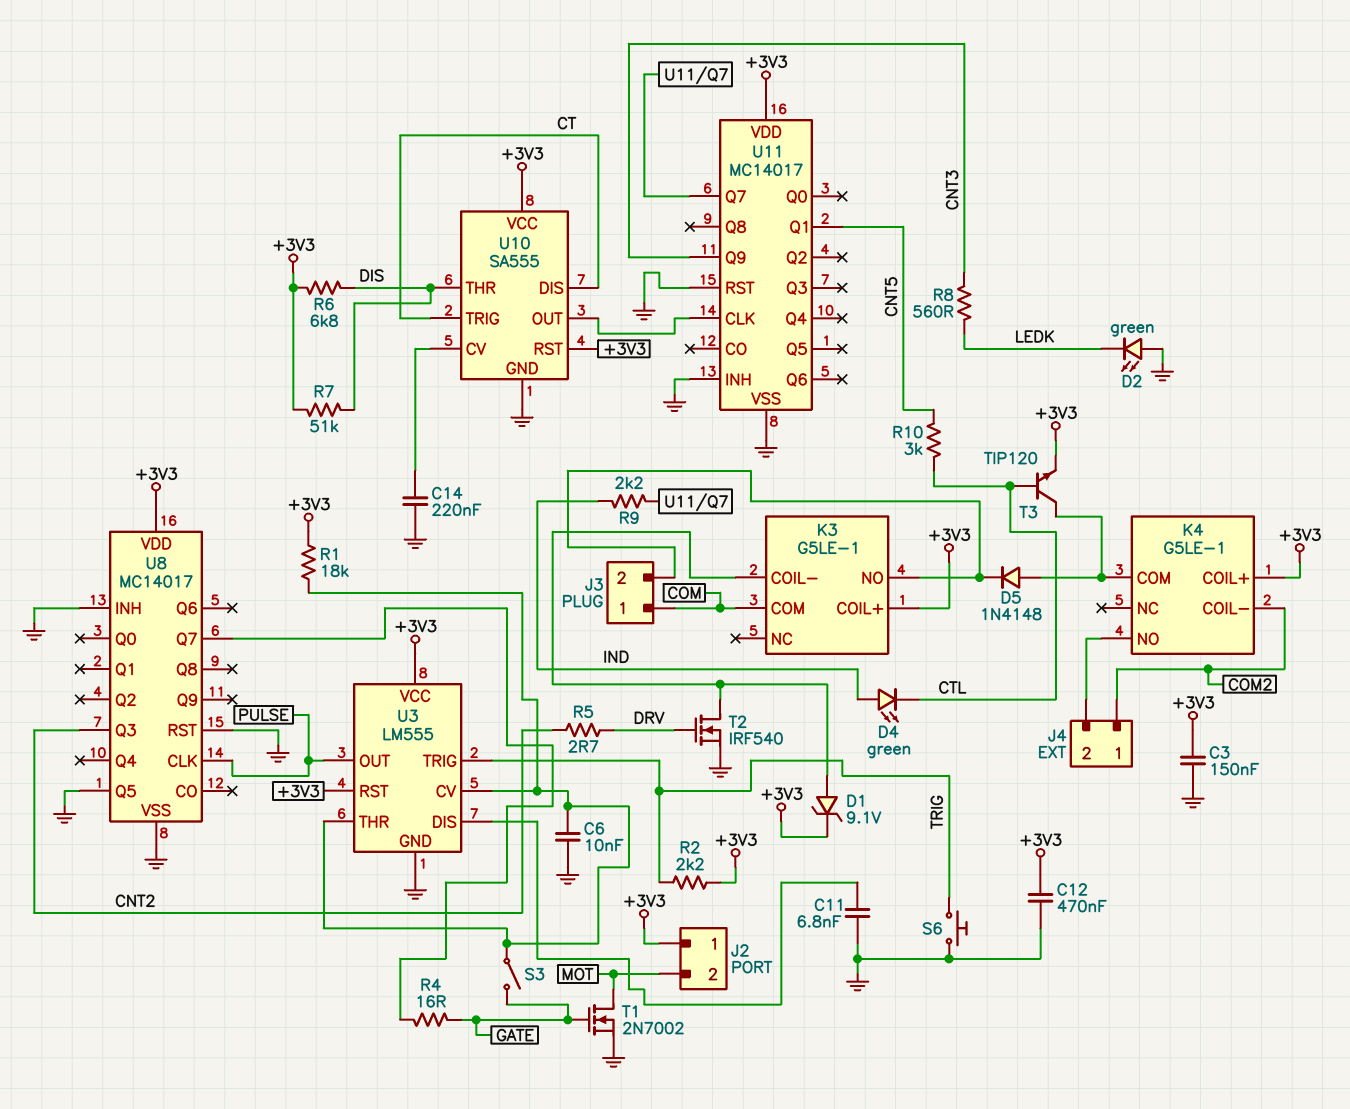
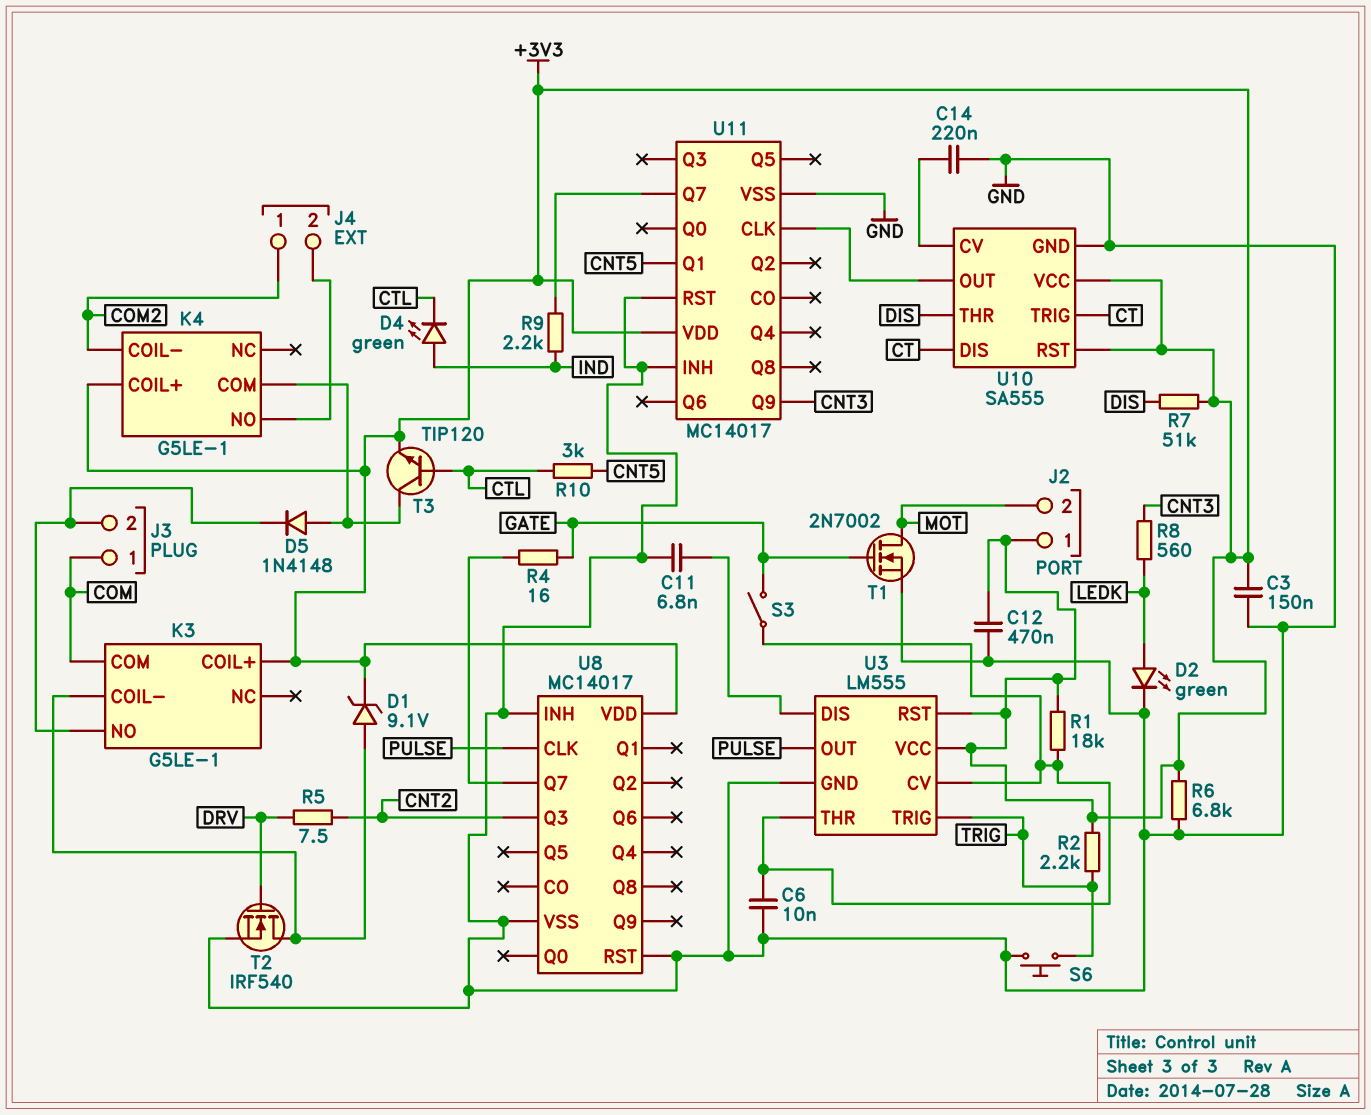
D2: LED green (A GND, K LEDK) -> LED green (A LEDK, K GND)
R5: 2.7 (CNT2, DRV) -> 7.5 (CNT2, DRV)
R6: 6.8k (+3V3, DIS) -> 6.8k (+3V3, GND)
U8 pin Q5: GND -> none

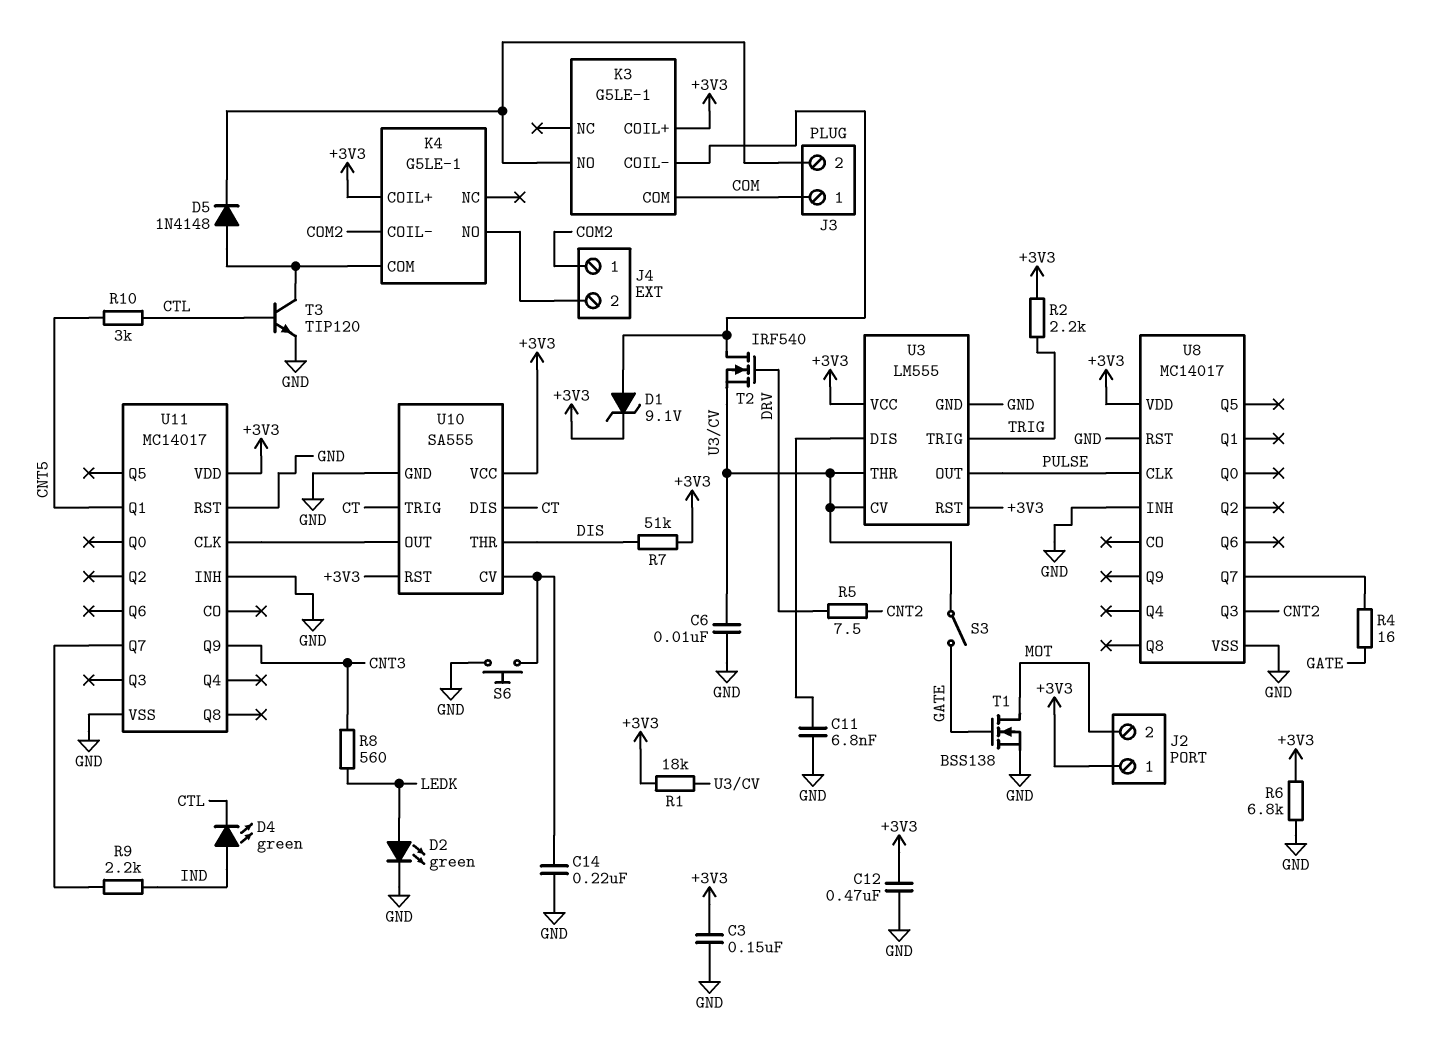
S6: button (GND, TRIG) -> button (GND, U10/CV)
T1: NMOS 2N7002 (G GATE, D MOT, S GND) -> NMOS BSS138 (G GATE, D MOT, S GND)
T2: NMOS IRF540 (G DRV, D K3/COIL-, S GND) -> NMOS IRF540 (G DRV, D K3/COIL-, S U3/CV)
T3: NPN TIP120 (B CTL, C K4/COM, E +3V3) -> NPN TIP120 (B CTL, C K4/COM, E GND)

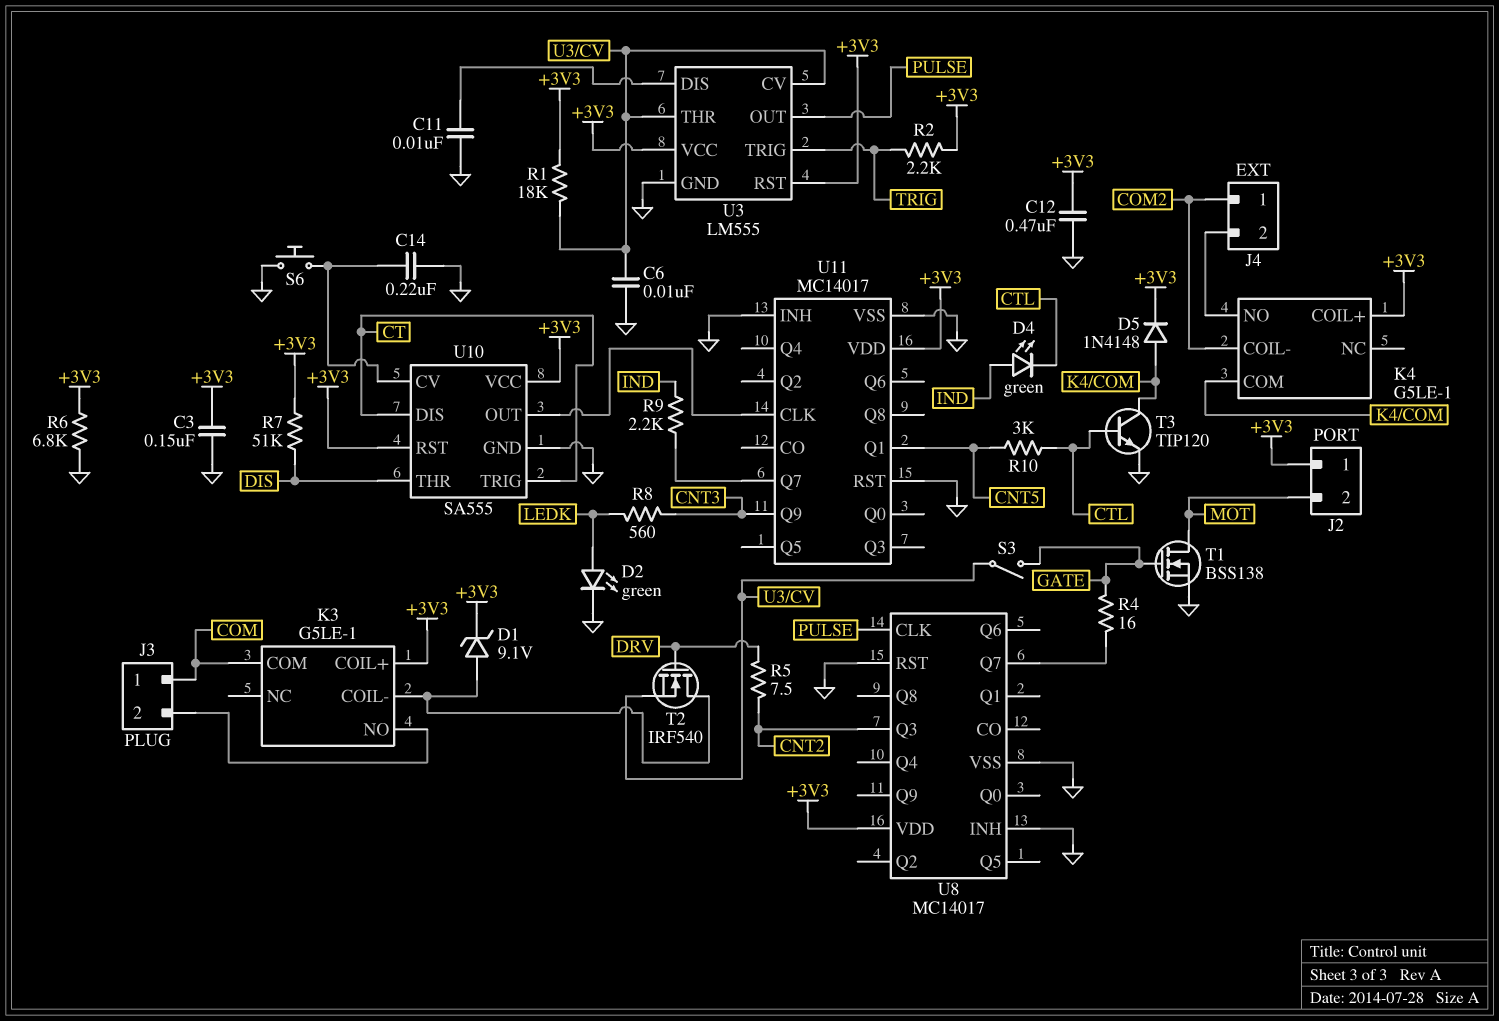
C11: 6.8nF (GND, U3/DIS) -> 10nF (GND, U3/DIS)
D5: diode 1N4148 (A K4/COM, K J3/2) -> diode 1N4148 (A K4/COM, K +3V3)

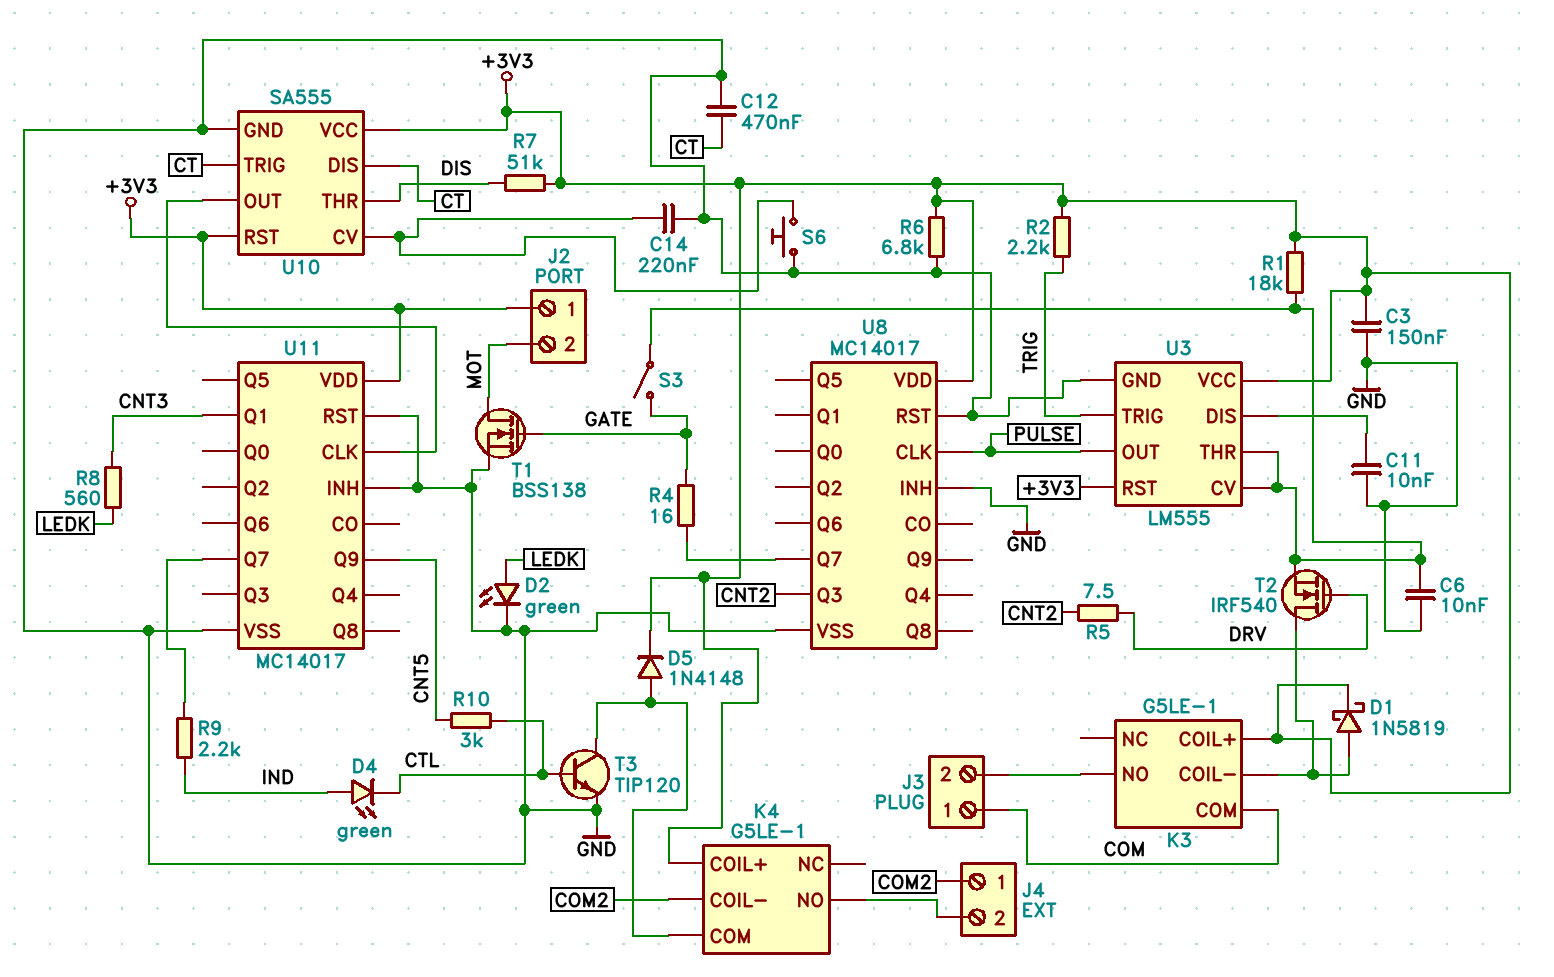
C12: 470nF (+3V3, GND) -> 470nF (CT, GND)
D1: zener 9.1V (A K3/COIL-, K +3V3) -> schottky 1N5819 (A K3/COIL-, K +3V3)
U11 pin Q1: CNT5 -> CNT3
U11 pin Q9: CNT3 -> CNT5

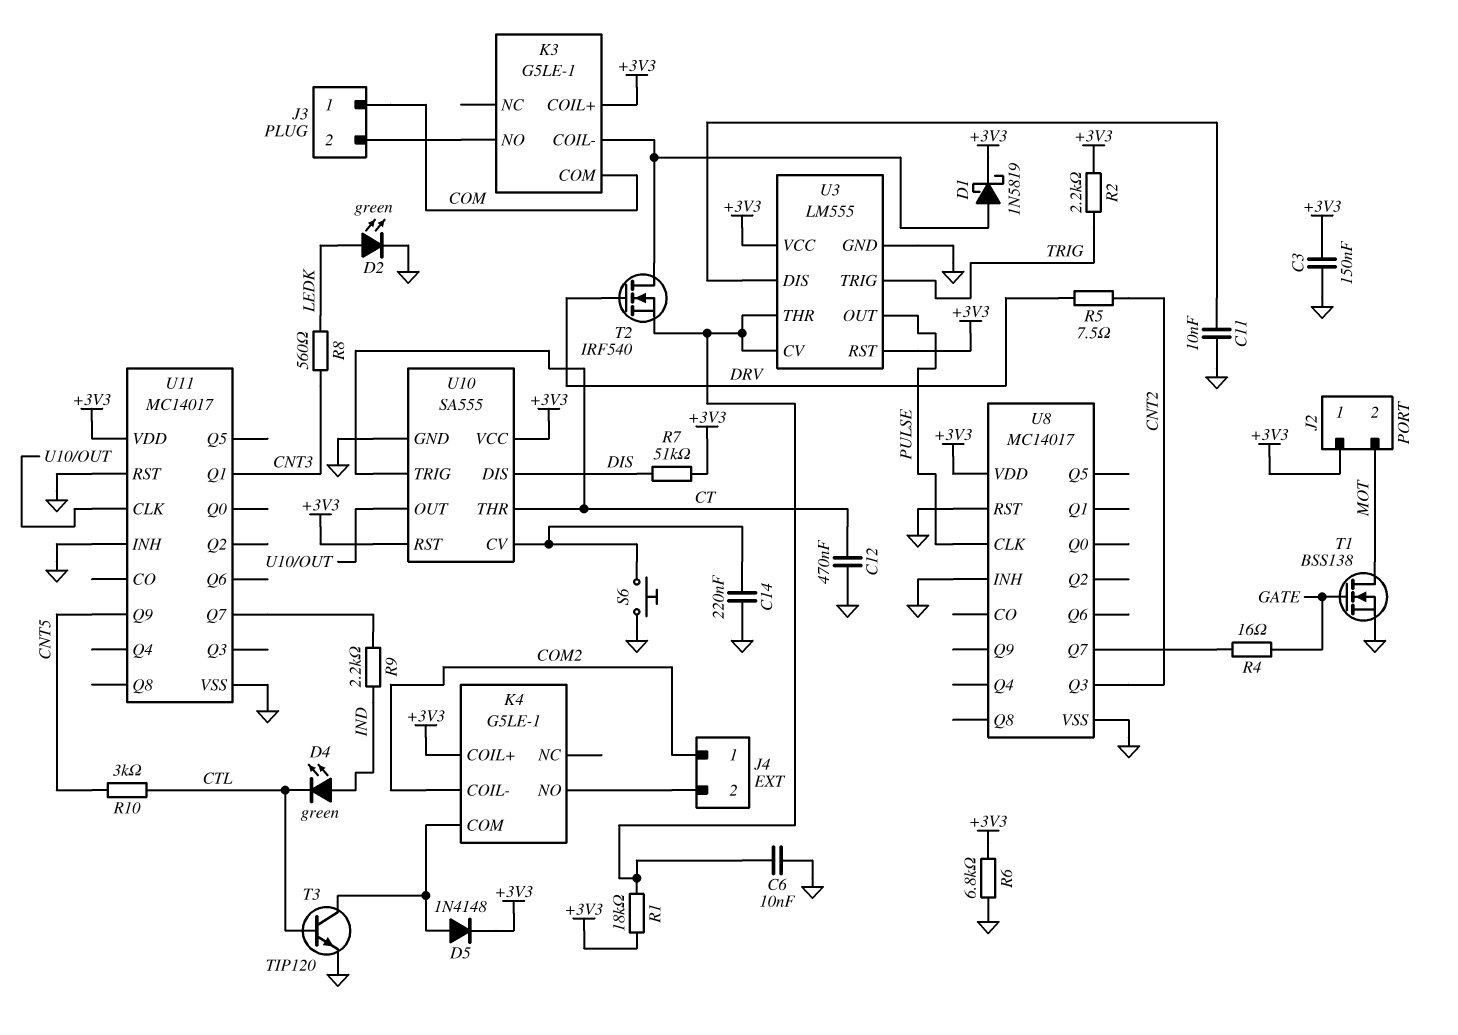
S3: switch (GATE, U3/CV) -> none
U10 pin DIS: CT -> DIS
U10 pin THR: DIS -> CT

